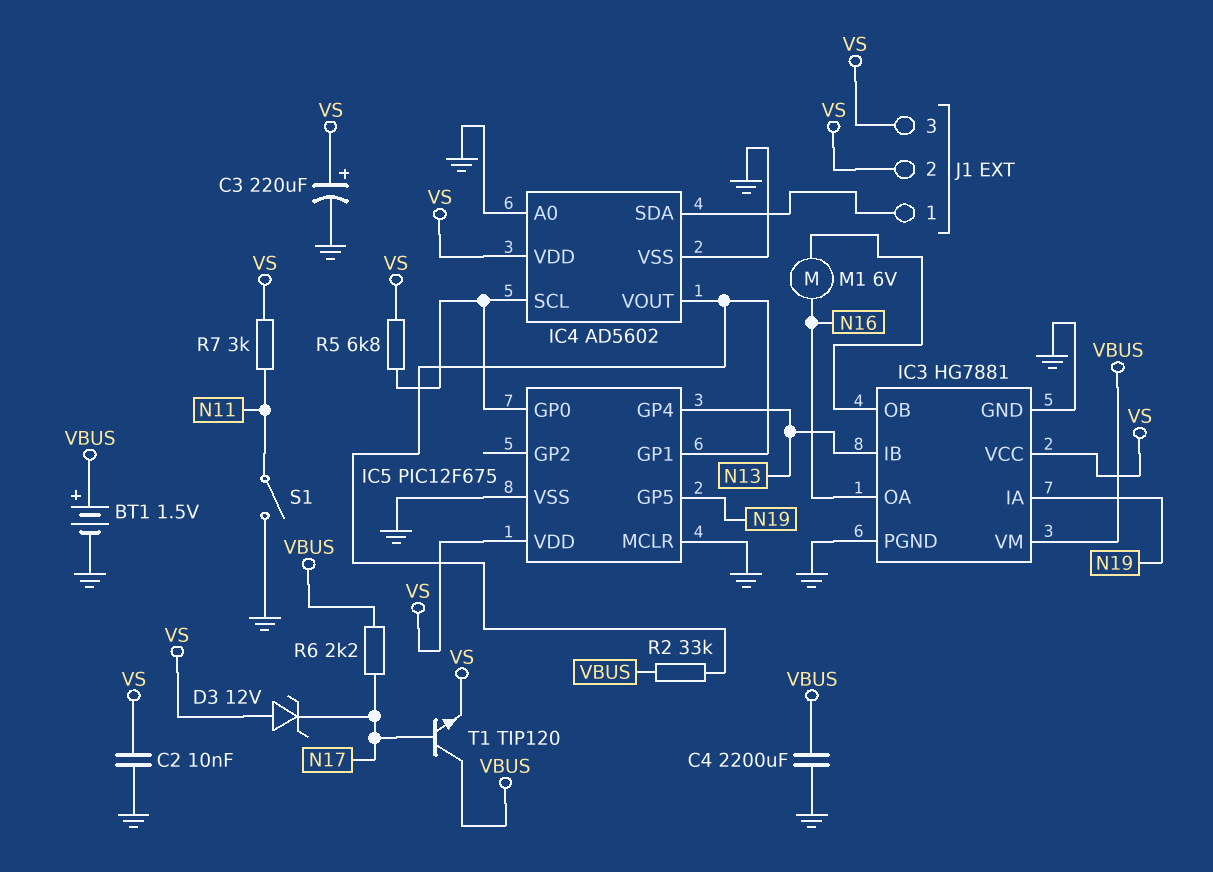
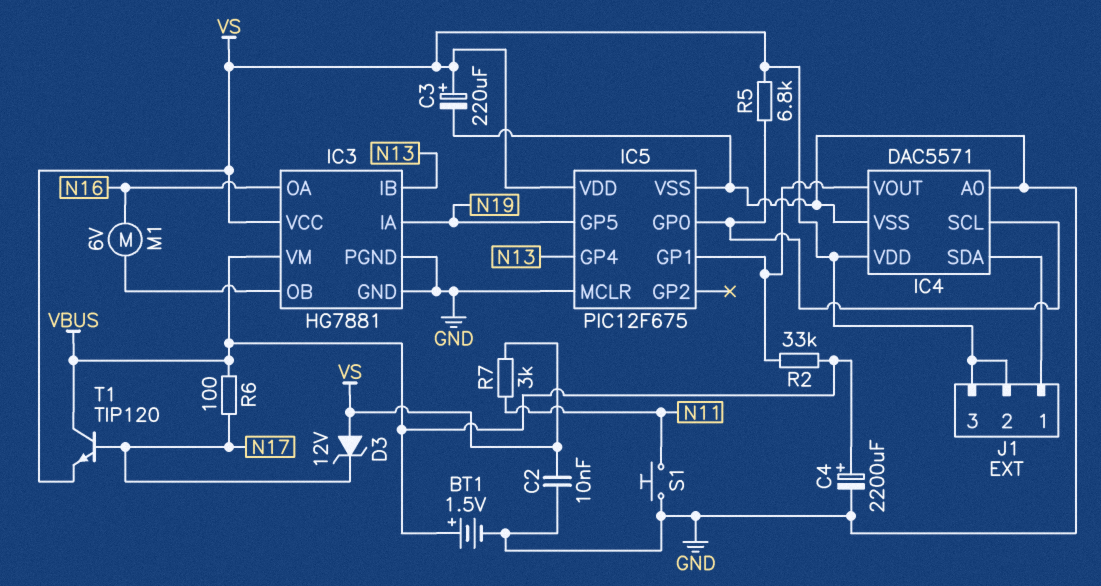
C4: 2200uF (GND, VBUS) -> 2200uF (plus VBUS, minus GND)
IC4: AD5602 -> DAC5571
R6: 2.2k (N17, VBUS) -> 100 (N17, VBUS)
S1: switch (GND, N11) -> button (GND, N11)

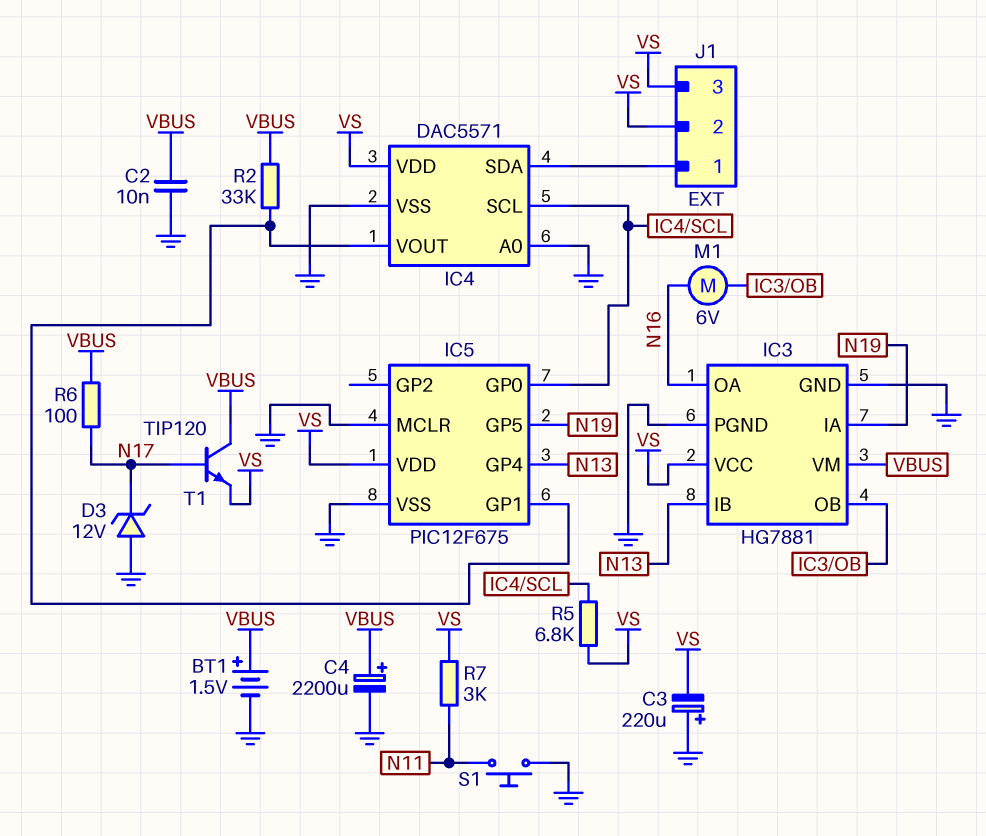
C2: 10nF (GND, VS) -> 10nF (GND, VBUS)
C3: 220uF (plus VS, minus GND) -> 220uF (plus GND, minus VS)
D3: zener 12V (A VS, K N17) -> zener 12V (A GND, K N17)

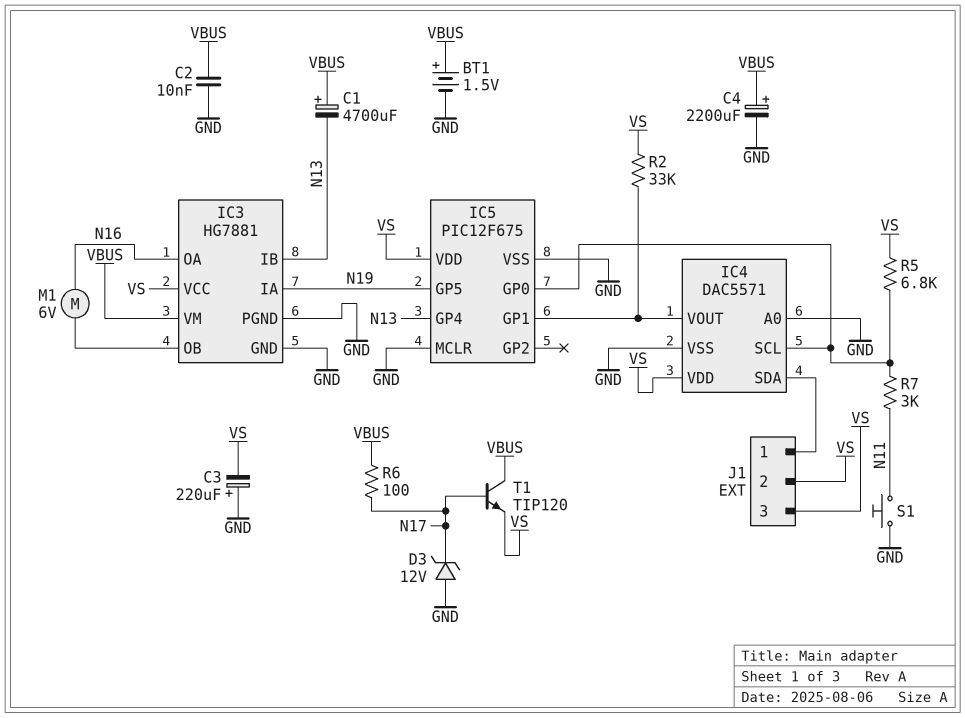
C1: none -> 4700uF (plus VBUS, minus N13)
R2: 33k (IC4/VOUT, VBUS) -> 33k (IC4/VOUT, VS)
R7: 3k (N11, VS) -> 3k (IC4/SCL, N11)

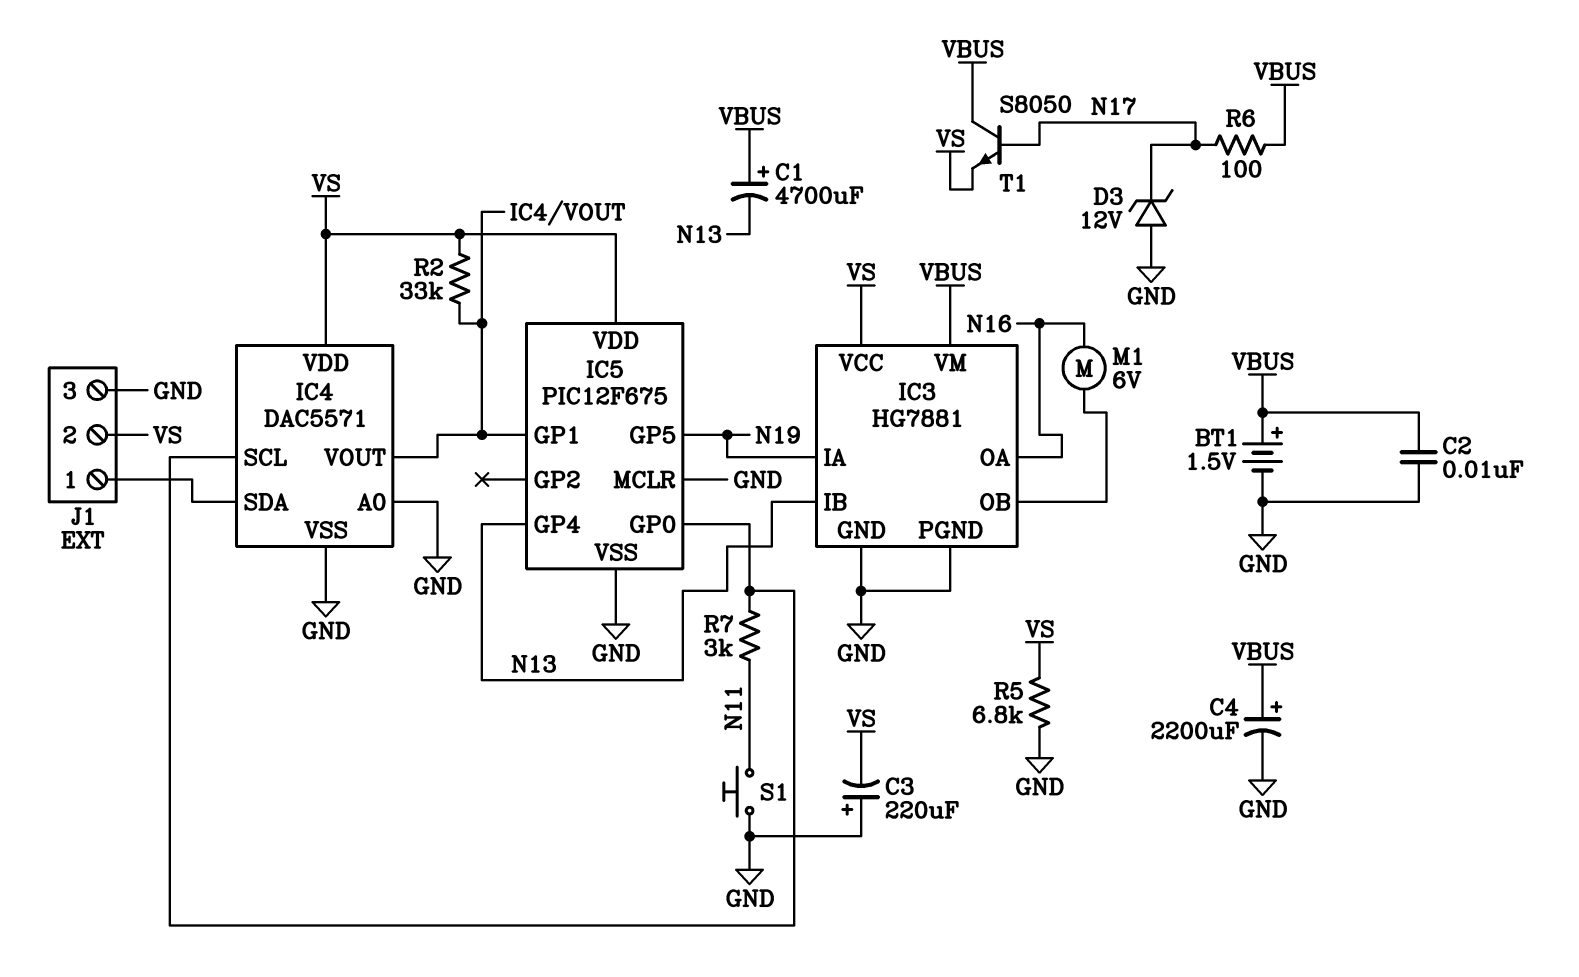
J1 pin 3: VS -> GND
R5: 6.8k (IC4/SCL, VS) -> 6.8k (GND, VS)
T1: NPN TIP120 (B N17, C VBUS, E VS) -> NPN S8050 (B N17, C VBUS, E VS)

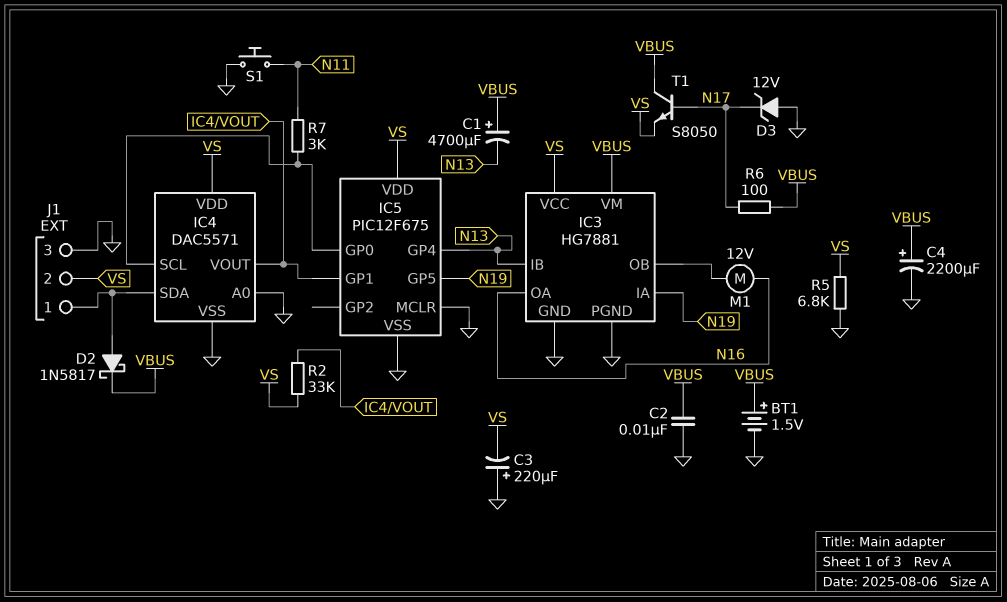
D2: none -> schottky 1N5817 (A IC4/SDA, K VBUS)
M1: motor 6V (IC3/OB, N16) -> motor 12V (IC3/OB, N16)

